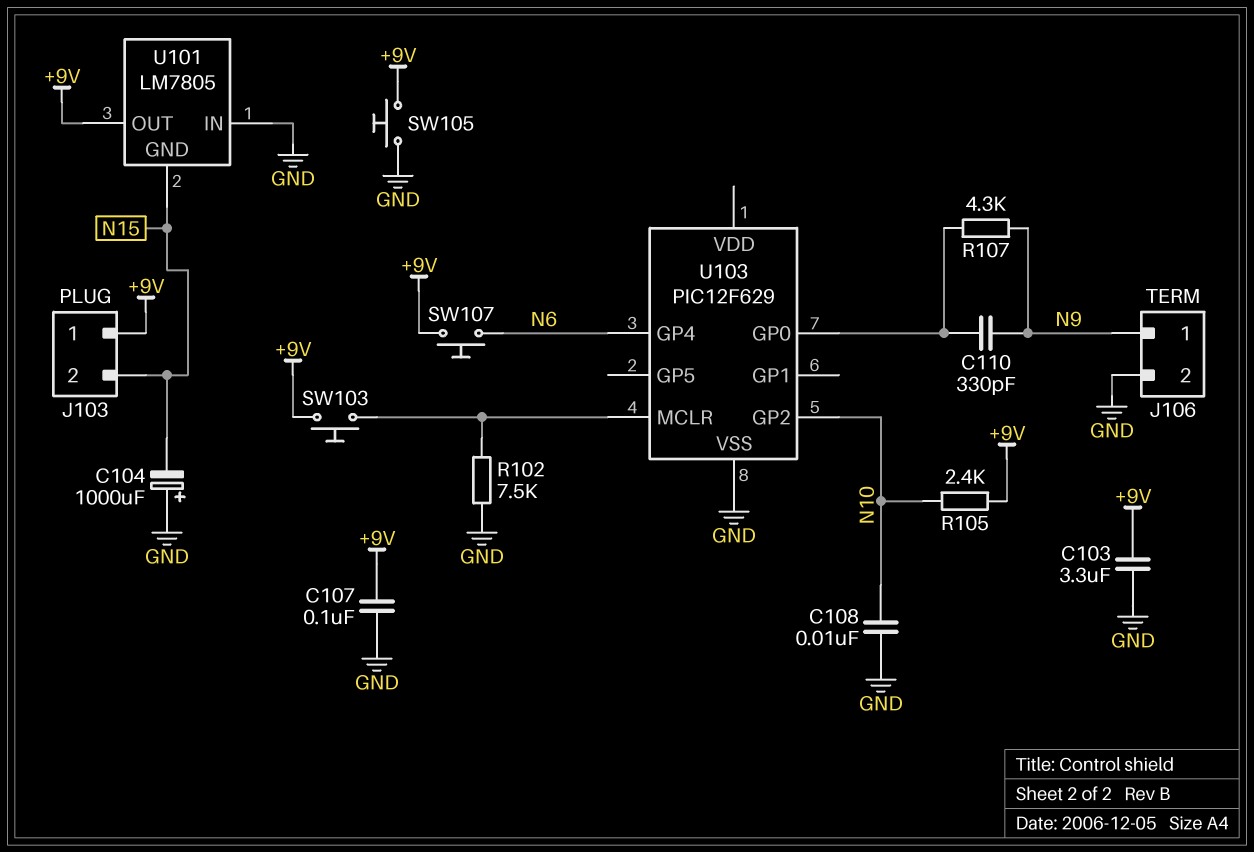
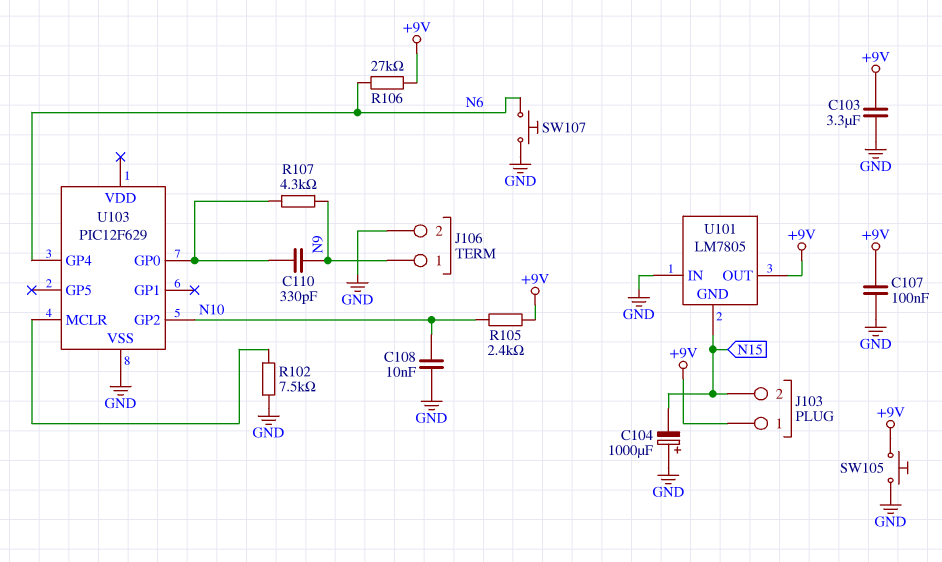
R106: none -> 27k (+9V, N6)
SW103: button (+9V, U103/MCLR) -> none
SW107: button (+9V, N6) -> button (GND, N6)

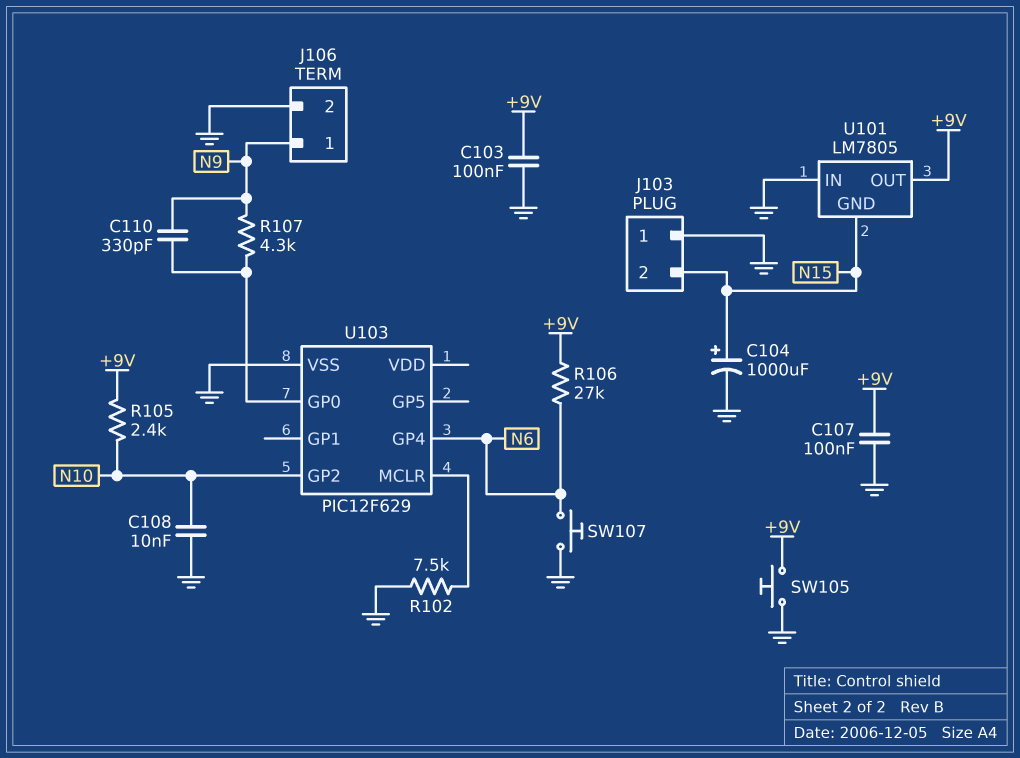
C103: 3.3uF (+9V, GND) -> 100nF (+9V, GND)
C104: 1000uF (plus GND, minus N15) -> 1000uF (plus N15, minus GND)
J103 pin 1: +9V -> GND

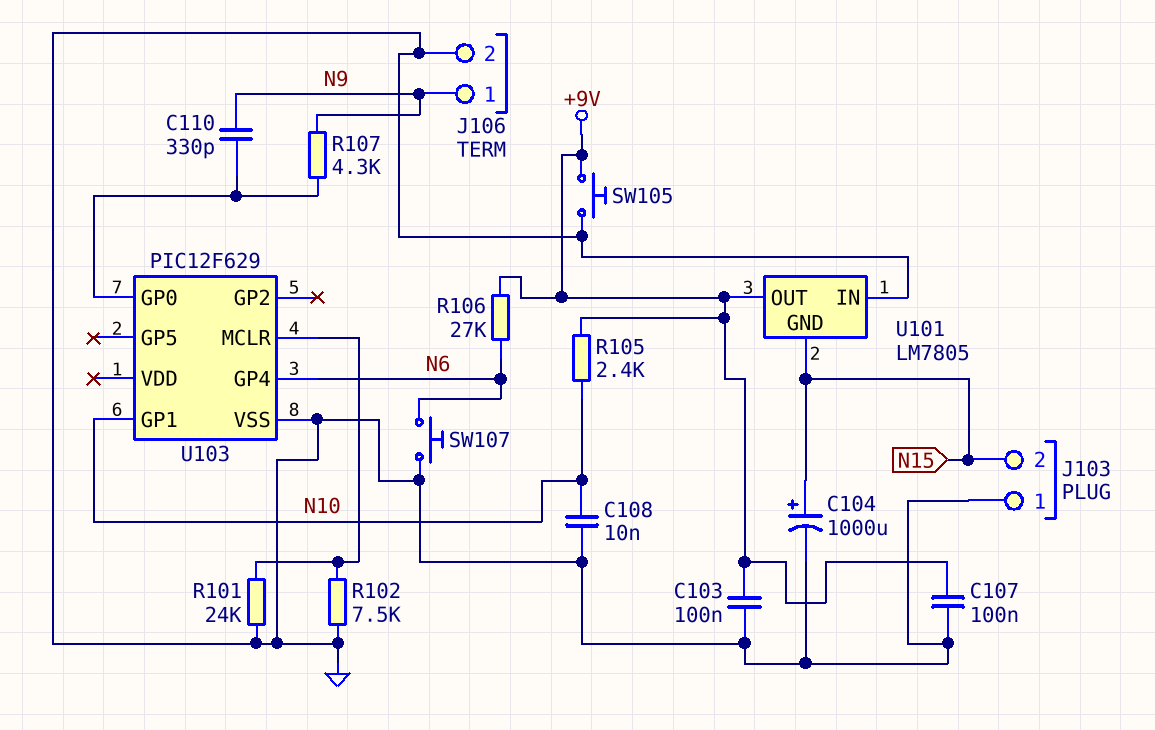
R101: none -> 24k (GND, U103/MCLR)
U103 pin GP1: none -> N10
U103 pin GP2: N10 -> none

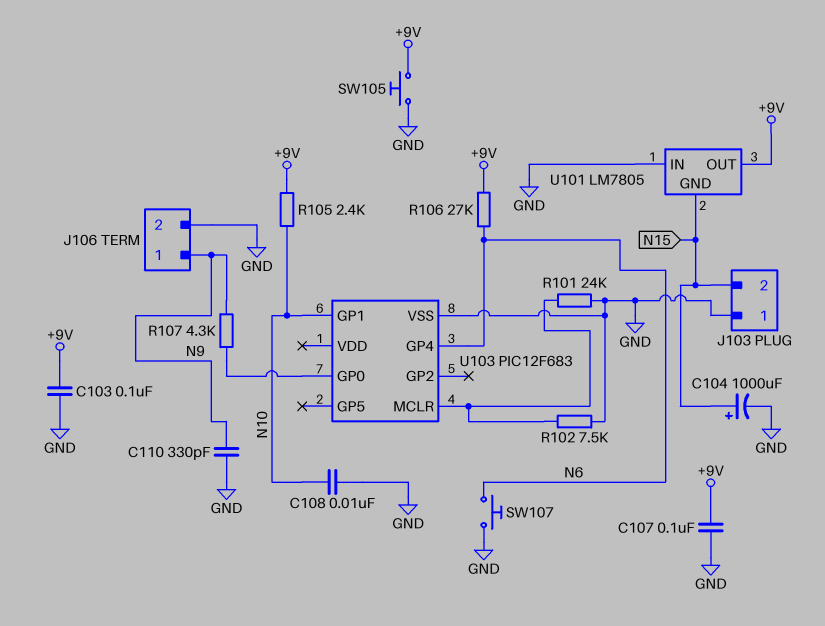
C110: 330pF (N9, U103/GP0) -> 330pF (GND, N9)
U103: PIC12F629 -> PIC12F683

